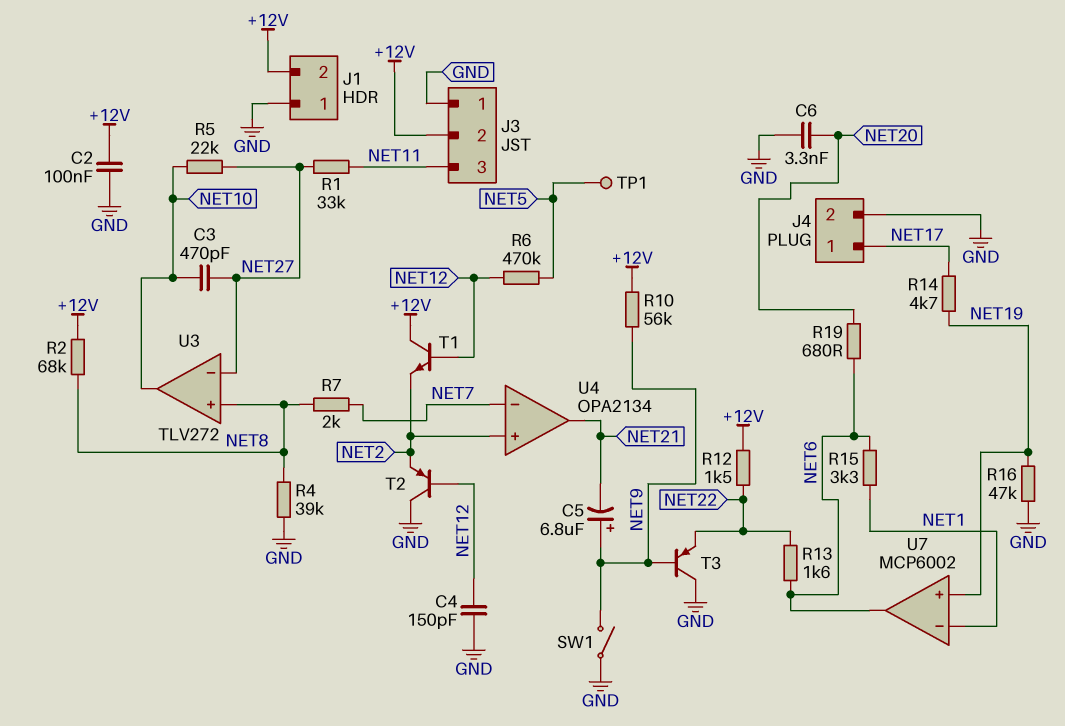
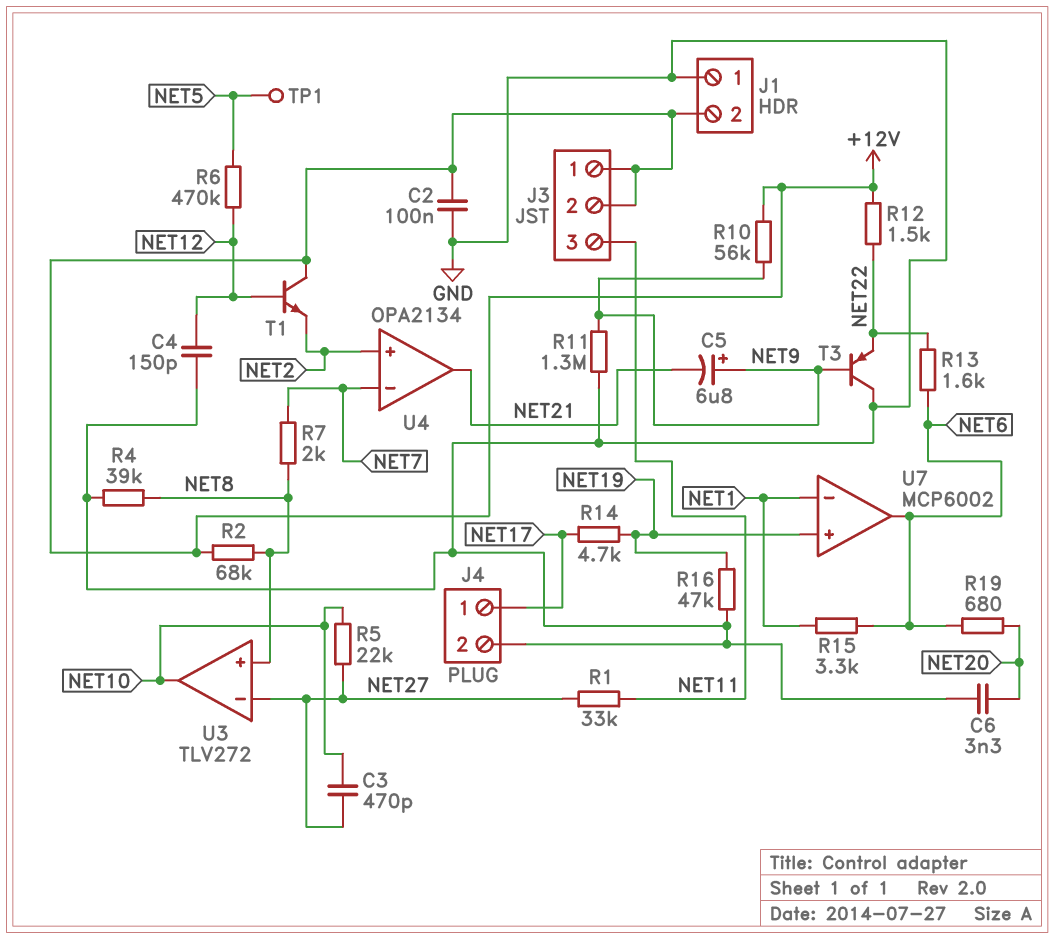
J3 pin 1: GND -> +12V
R11: none -> 1.3M (GND, NET9)
SW1: switch (GND, NET9) -> none
T2: PNP (B NET12, C GND, E NET2) -> none

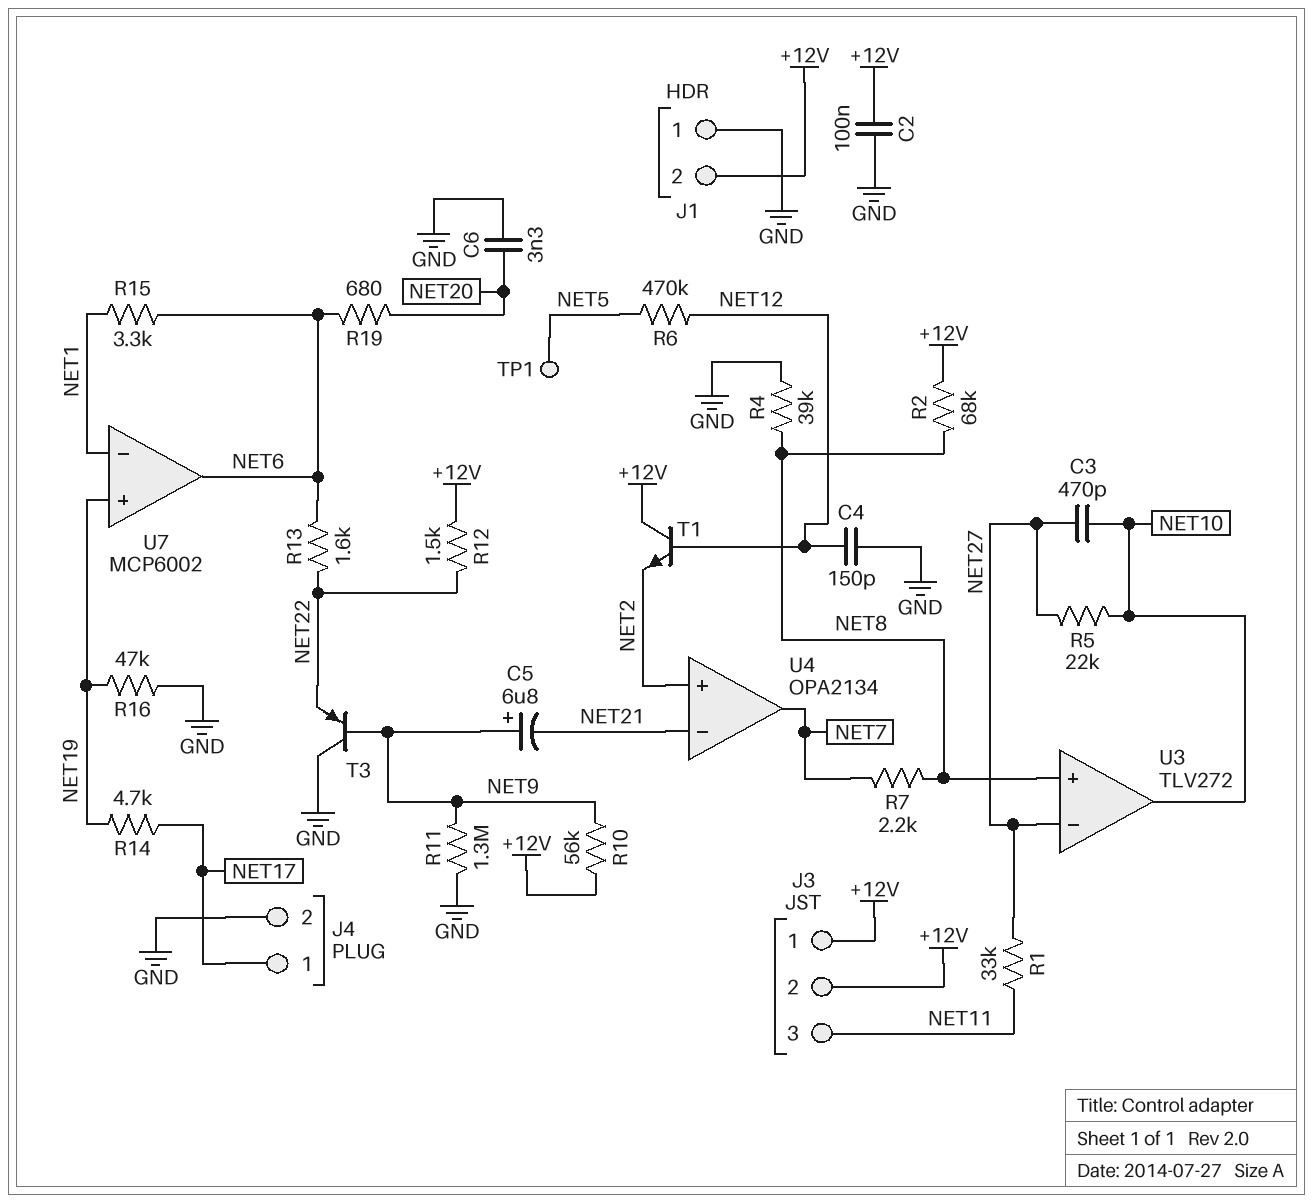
R7: 2k (NET7, NET8) -> 2.2k (NET7, NET8)
U4 pin in-: NET7 -> NET21
U4 pin out: NET21 -> NET7

